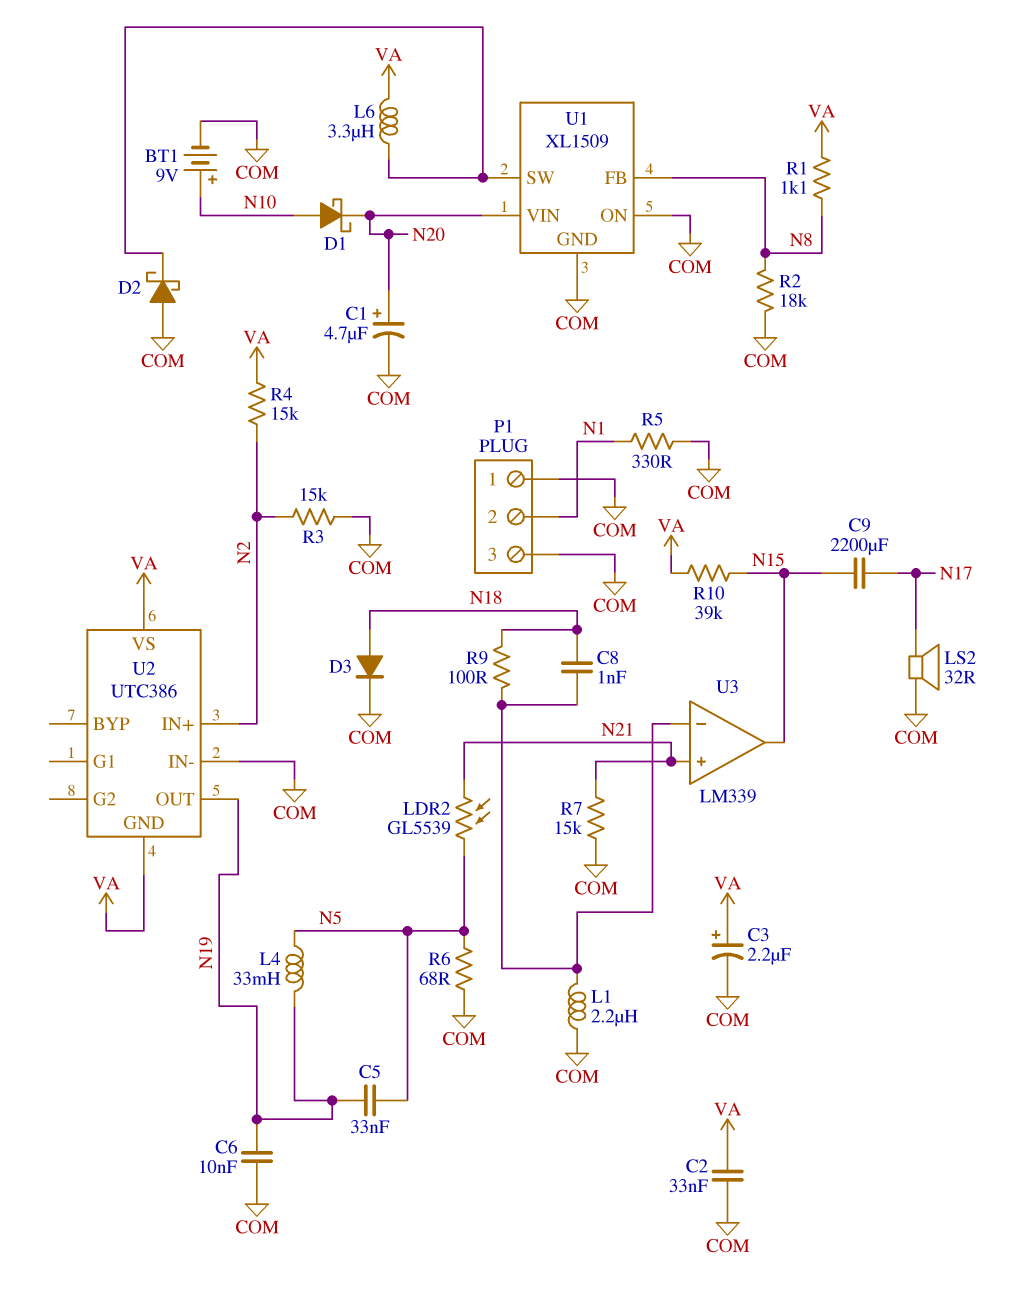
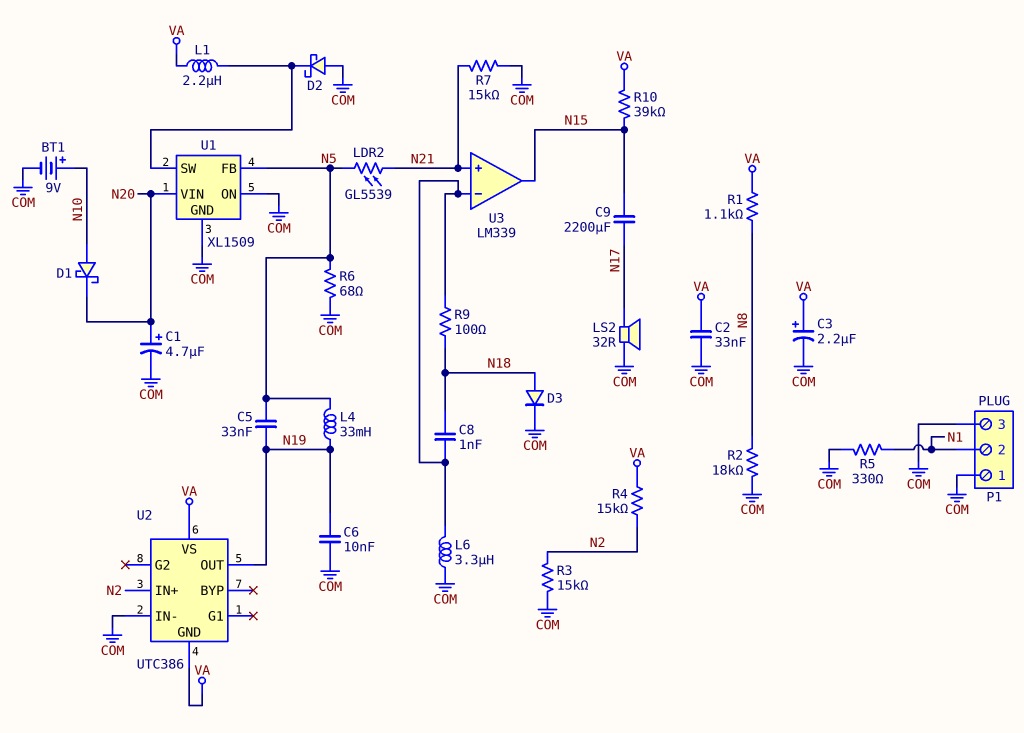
L1: 2.2uH (COM, U3/in-) -> 2.2uH (U1/SW, VA)
L6: 3.3uH (U1/SW, VA) -> 3.3uH (COM, U3/in-)
U1 pin FB: N8 -> N5

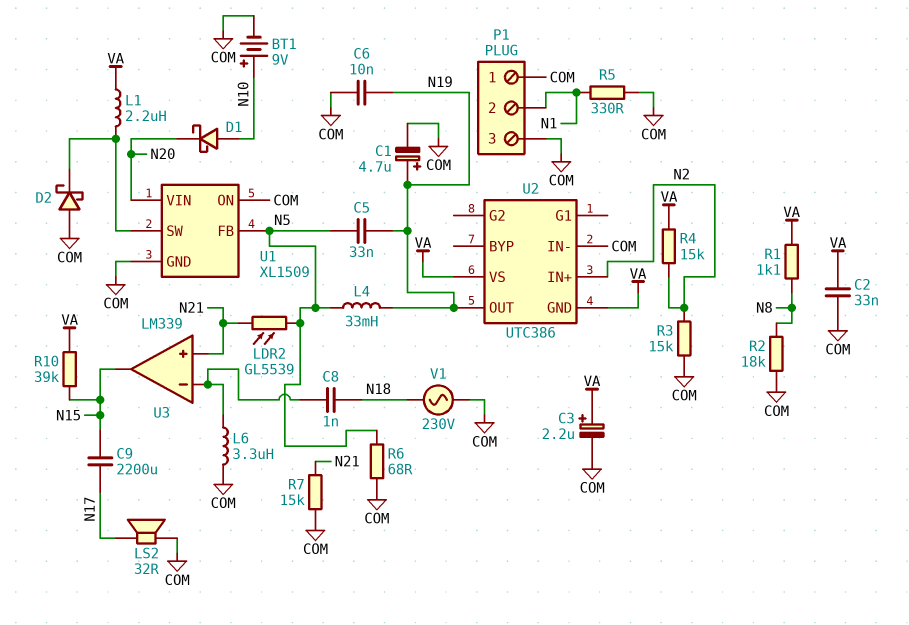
C1: 4.7uF (plus N20, minus COM) -> 4.7uF (plus N19, minus COM)
D3: diode (A N18, K COM) -> none
R9: 100 (N18, U3/in-) -> none
V1: none -> AC 230V (COM, N18)

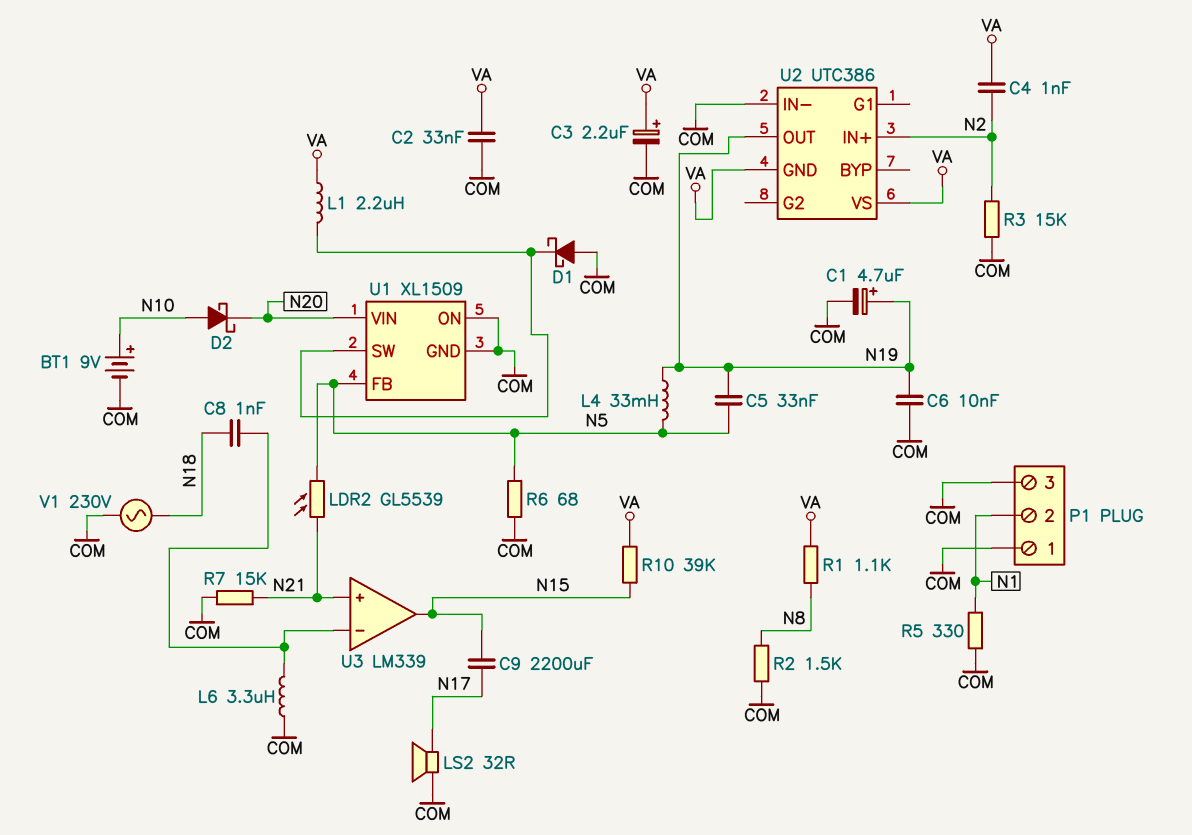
C4: none -> 1nF (N2, VA)
D1: schottky (A N10, K N20) -> schottky (A COM, K U1/SW)
D2: schottky (A COM, K U1/SW) -> schottky (A N10, K N20)
R2: 18k (COM, N8) -> 1.5k (COM, N8)
R4: 15k (N2, VA) -> none

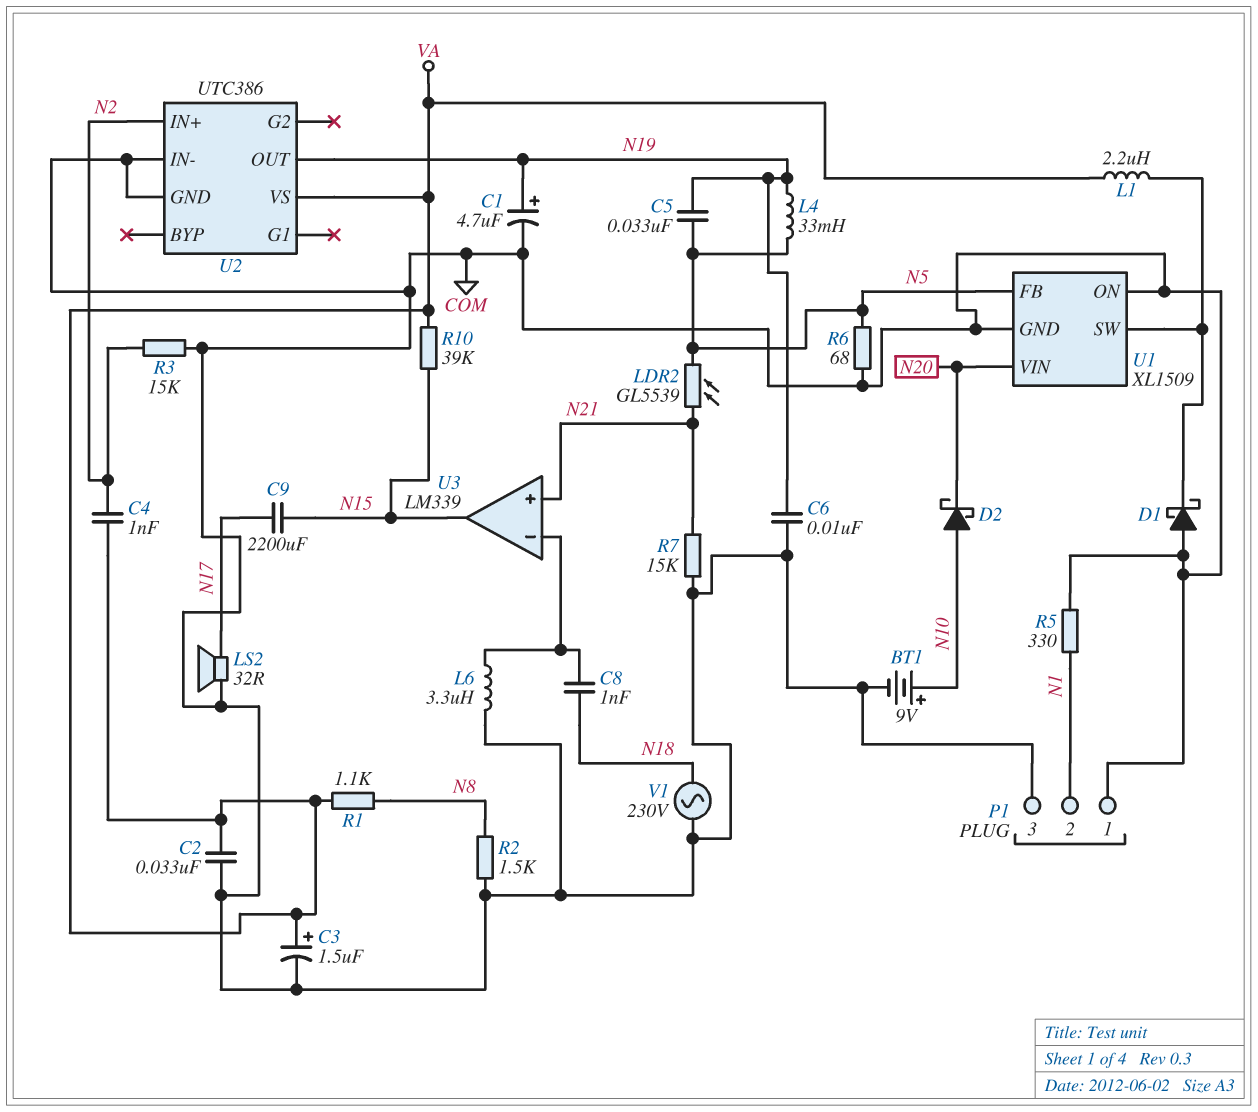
C3: 2.2uF (plus VA, minus COM) -> 1.5uF (plus VA, minus COM)
U2 pin GND: VA -> COM

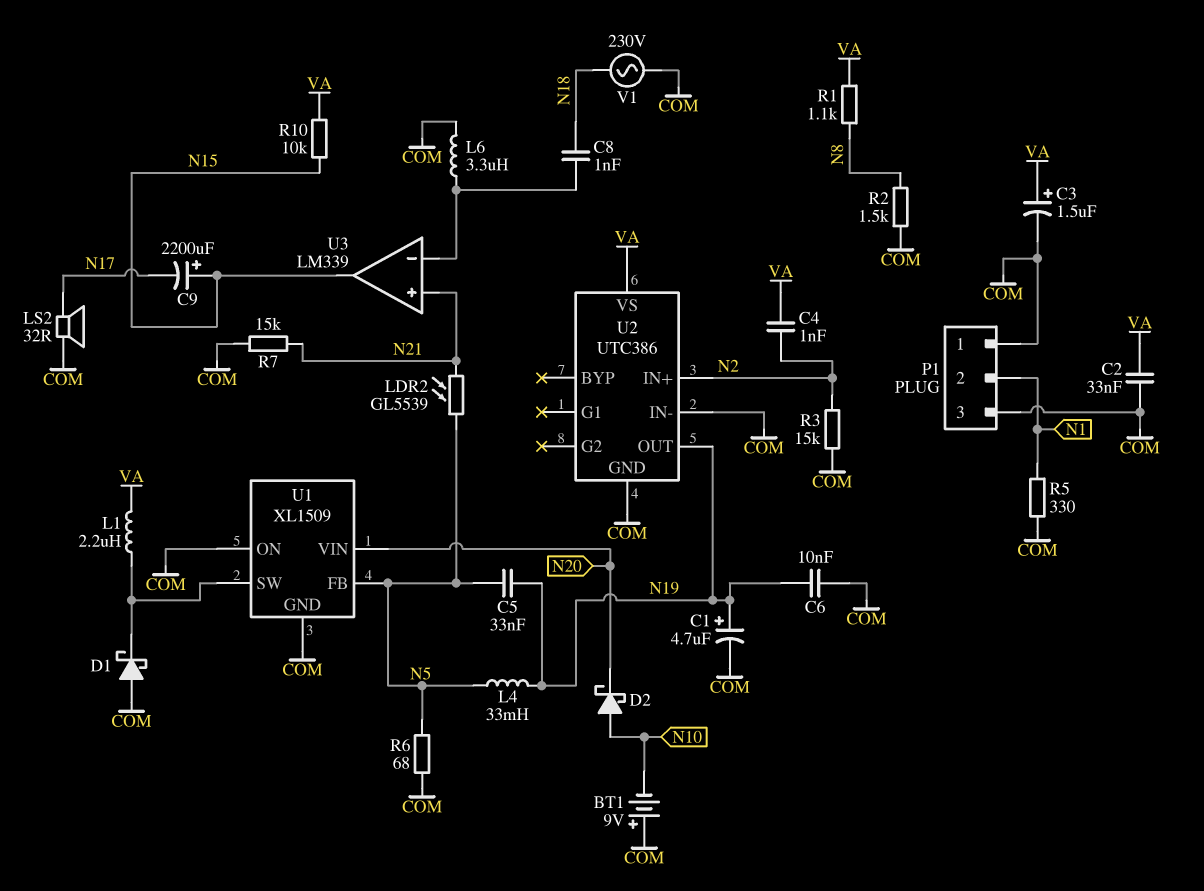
BT1: 9V (plus N10, minus COM) -> 9V (plus COM, minus N10)
C9: 2200uF (N15, N17) -> 2200uF (plus N15, minus N17)
R10: 39k (N15, VA) -> 10k (N15, VA)

